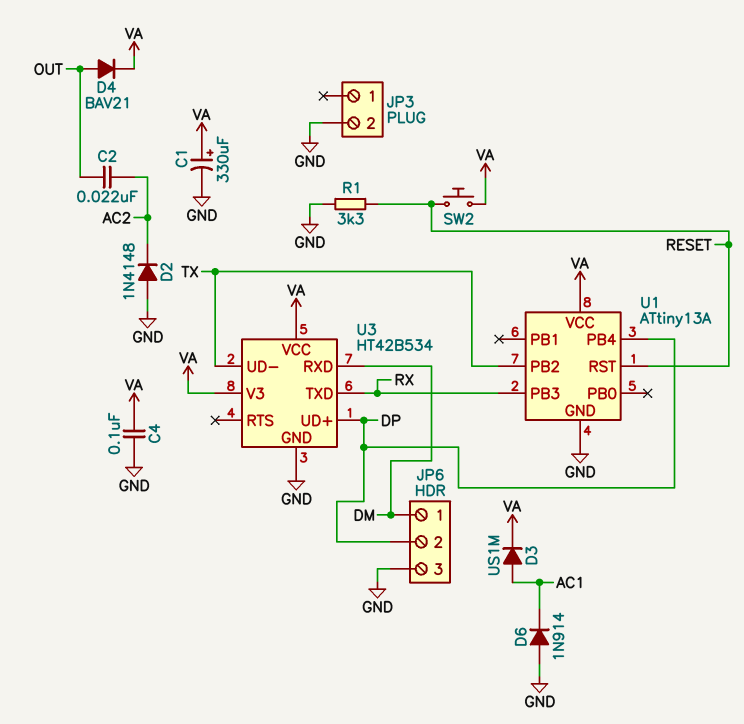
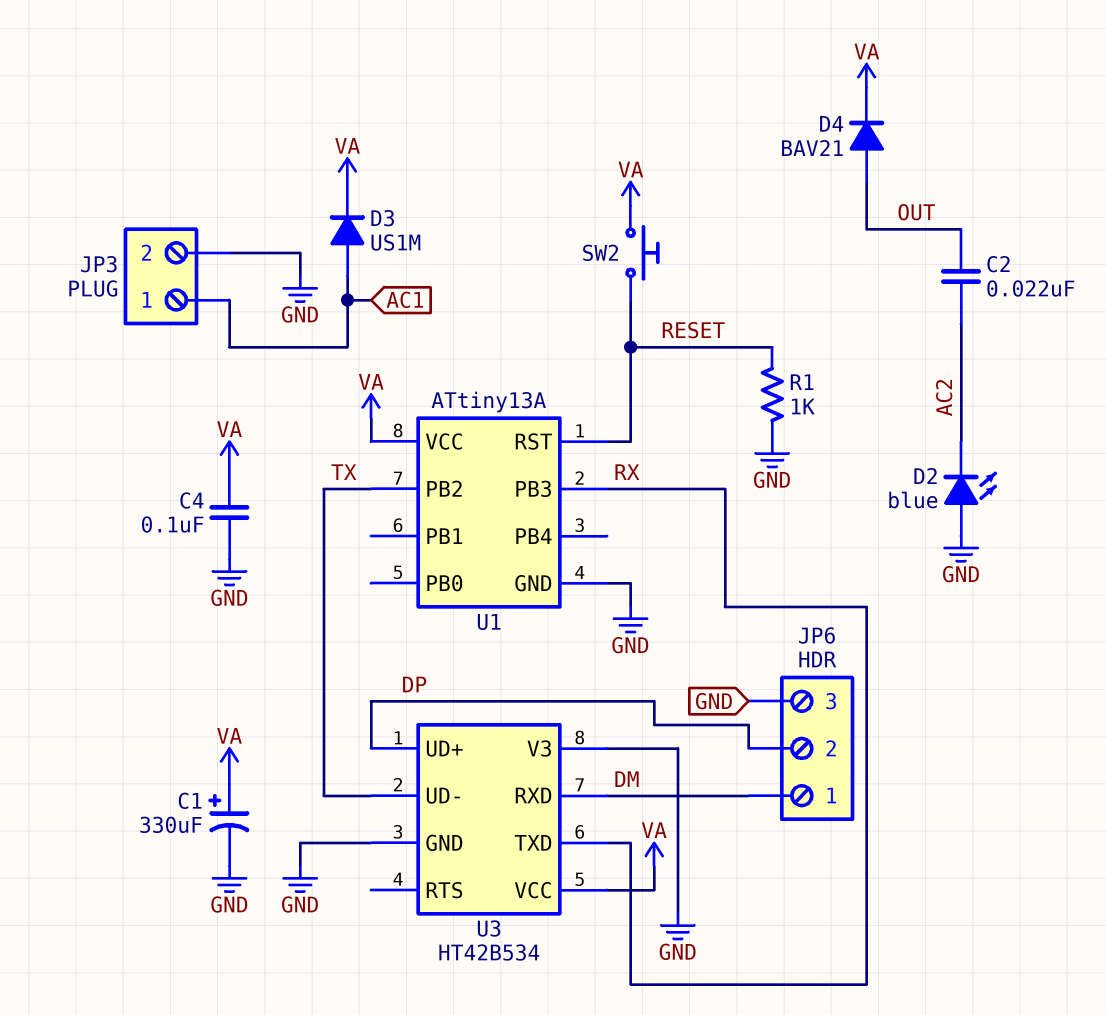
D2: diode 1N4148 (A GND, K AC2) -> LED blue (A GND, K AC2)
D6: diode 1N914 (A GND, K AC1) -> none
JP3 pin 1: none -> AC1
R1: 3.3k (GND, RESET) -> 1k (GND, RESET)
U1 pin PB4: DP -> none
U3 pin V3: VA -> GND

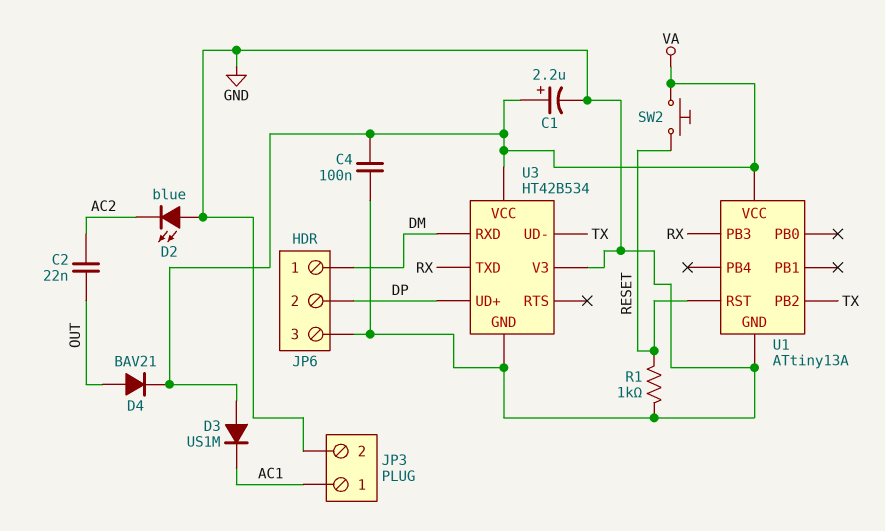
C1: 330uF (plus VA, minus GND) -> 2.2uF (plus VA, minus GND)
D3: diode US1M (A AC1, K VA) -> diode US1M (A VA, K AC1)

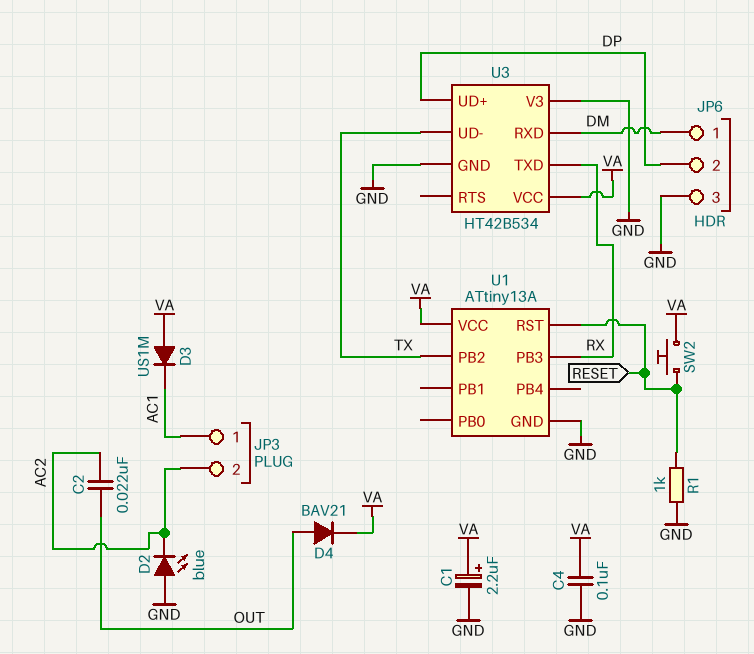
JP3 pin 2: GND -> AC2

